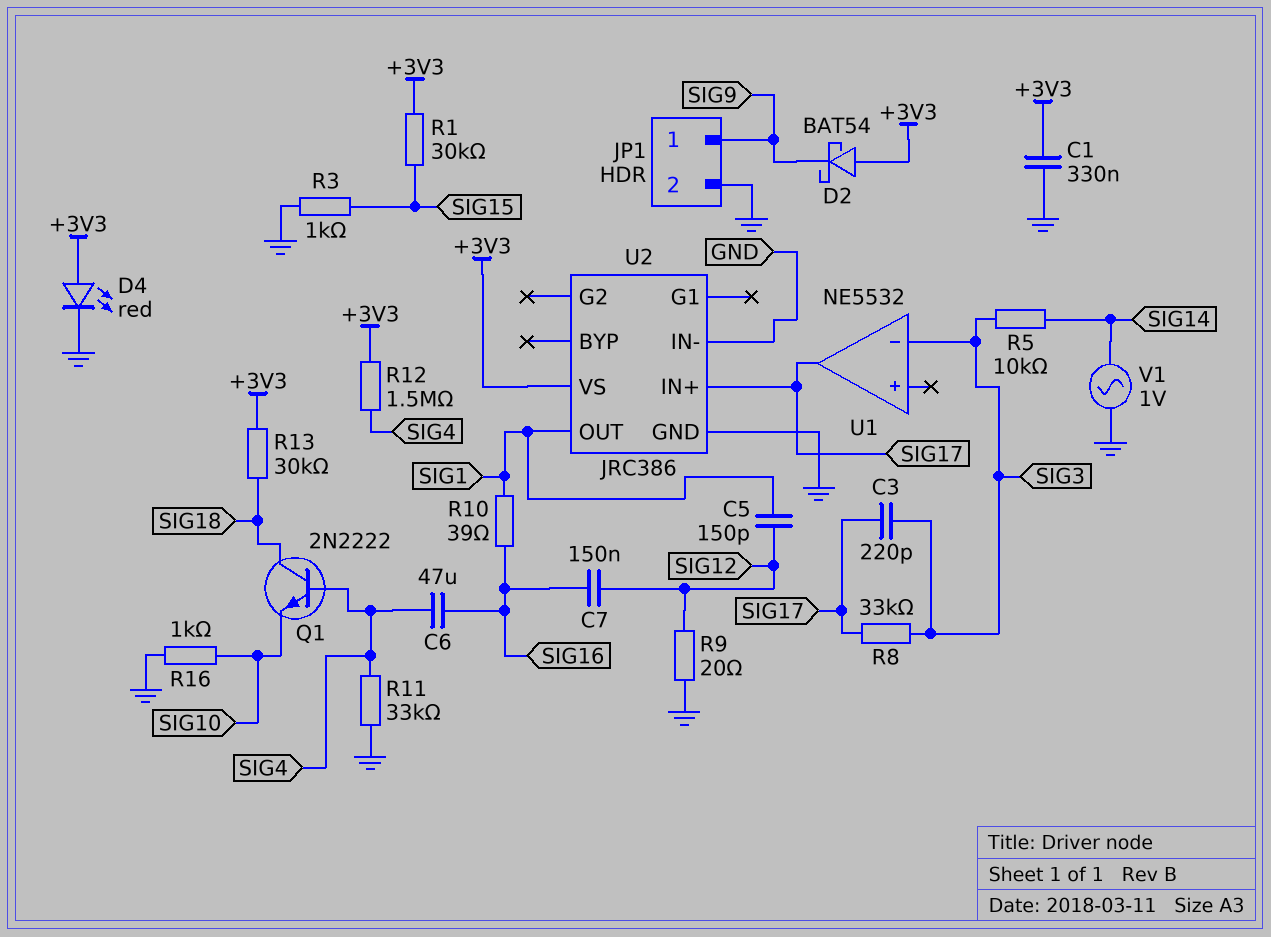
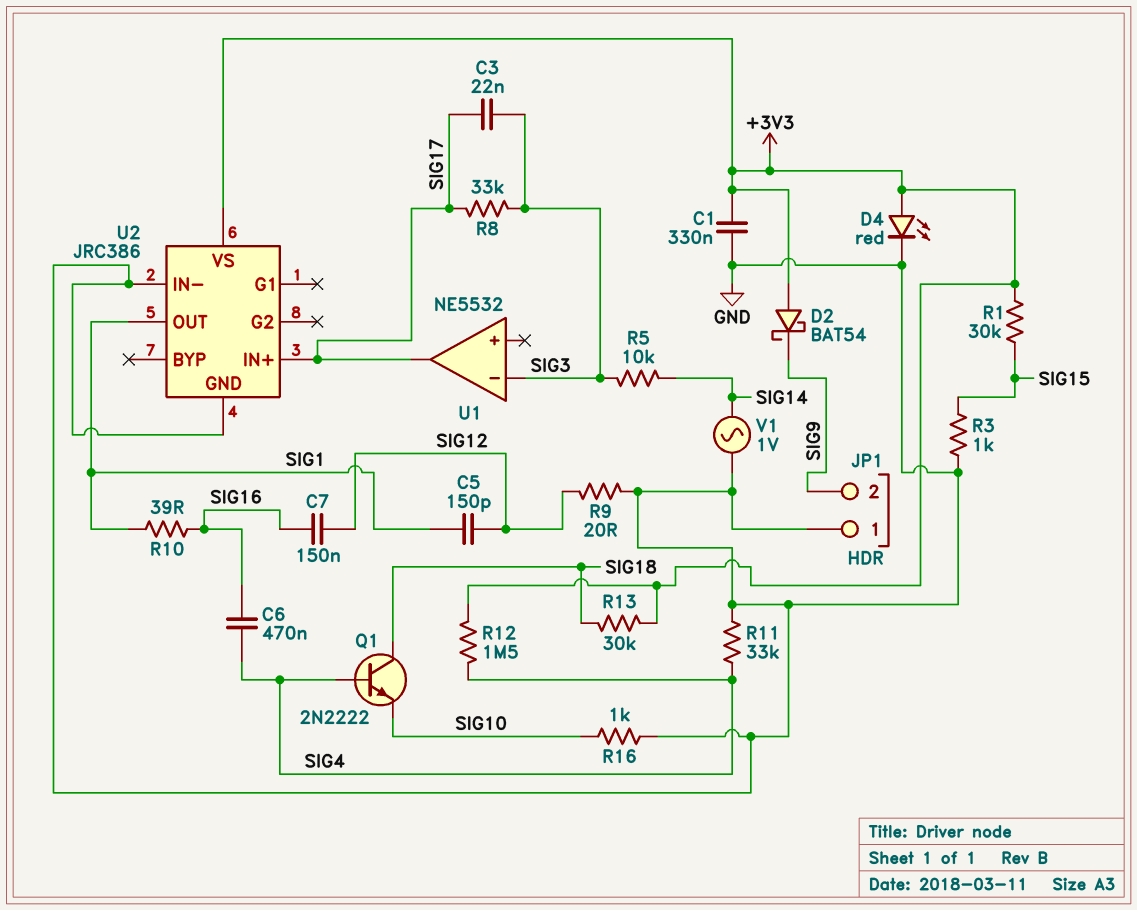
C3: 220pF (SIG3, SIG17) -> 22nF (SIG3, SIG17)
C6: 47uF (SIG4, SIG16) -> 470nF (SIG4, SIG16)
JP1 pin 1: SIG9 -> GND
JP1 pin 2: GND -> SIG9

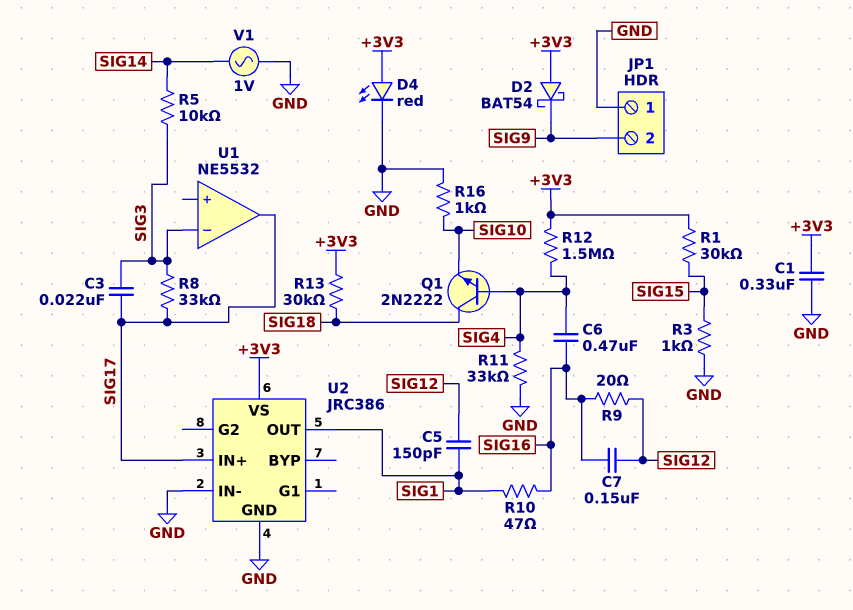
R9: 20 (GND, SIG12) -> 20 (SIG12, SIG16)
R10: 39 (SIG1, SIG16) -> 47 (SIG1, SIG16)

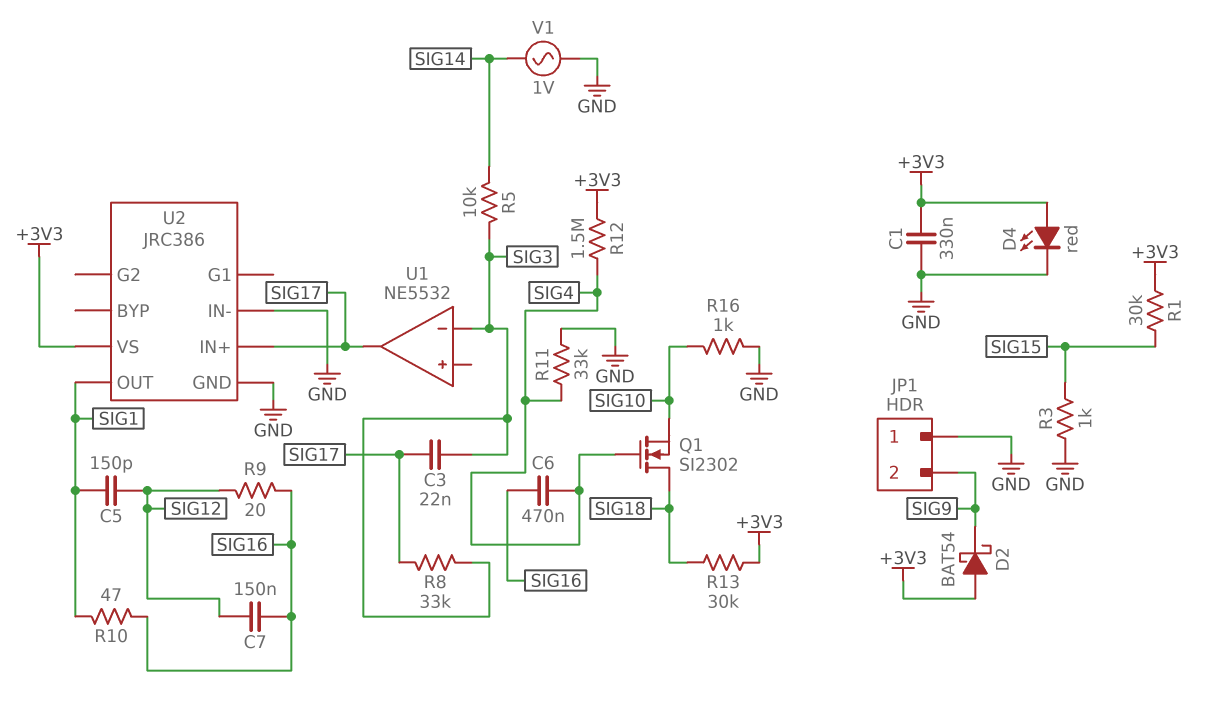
Q1: NPN 2N2222 (B SIG4, C SIG18, E SIG10) -> NMOS SI2302 (G SIG4, D SIG18, S SIG10)

